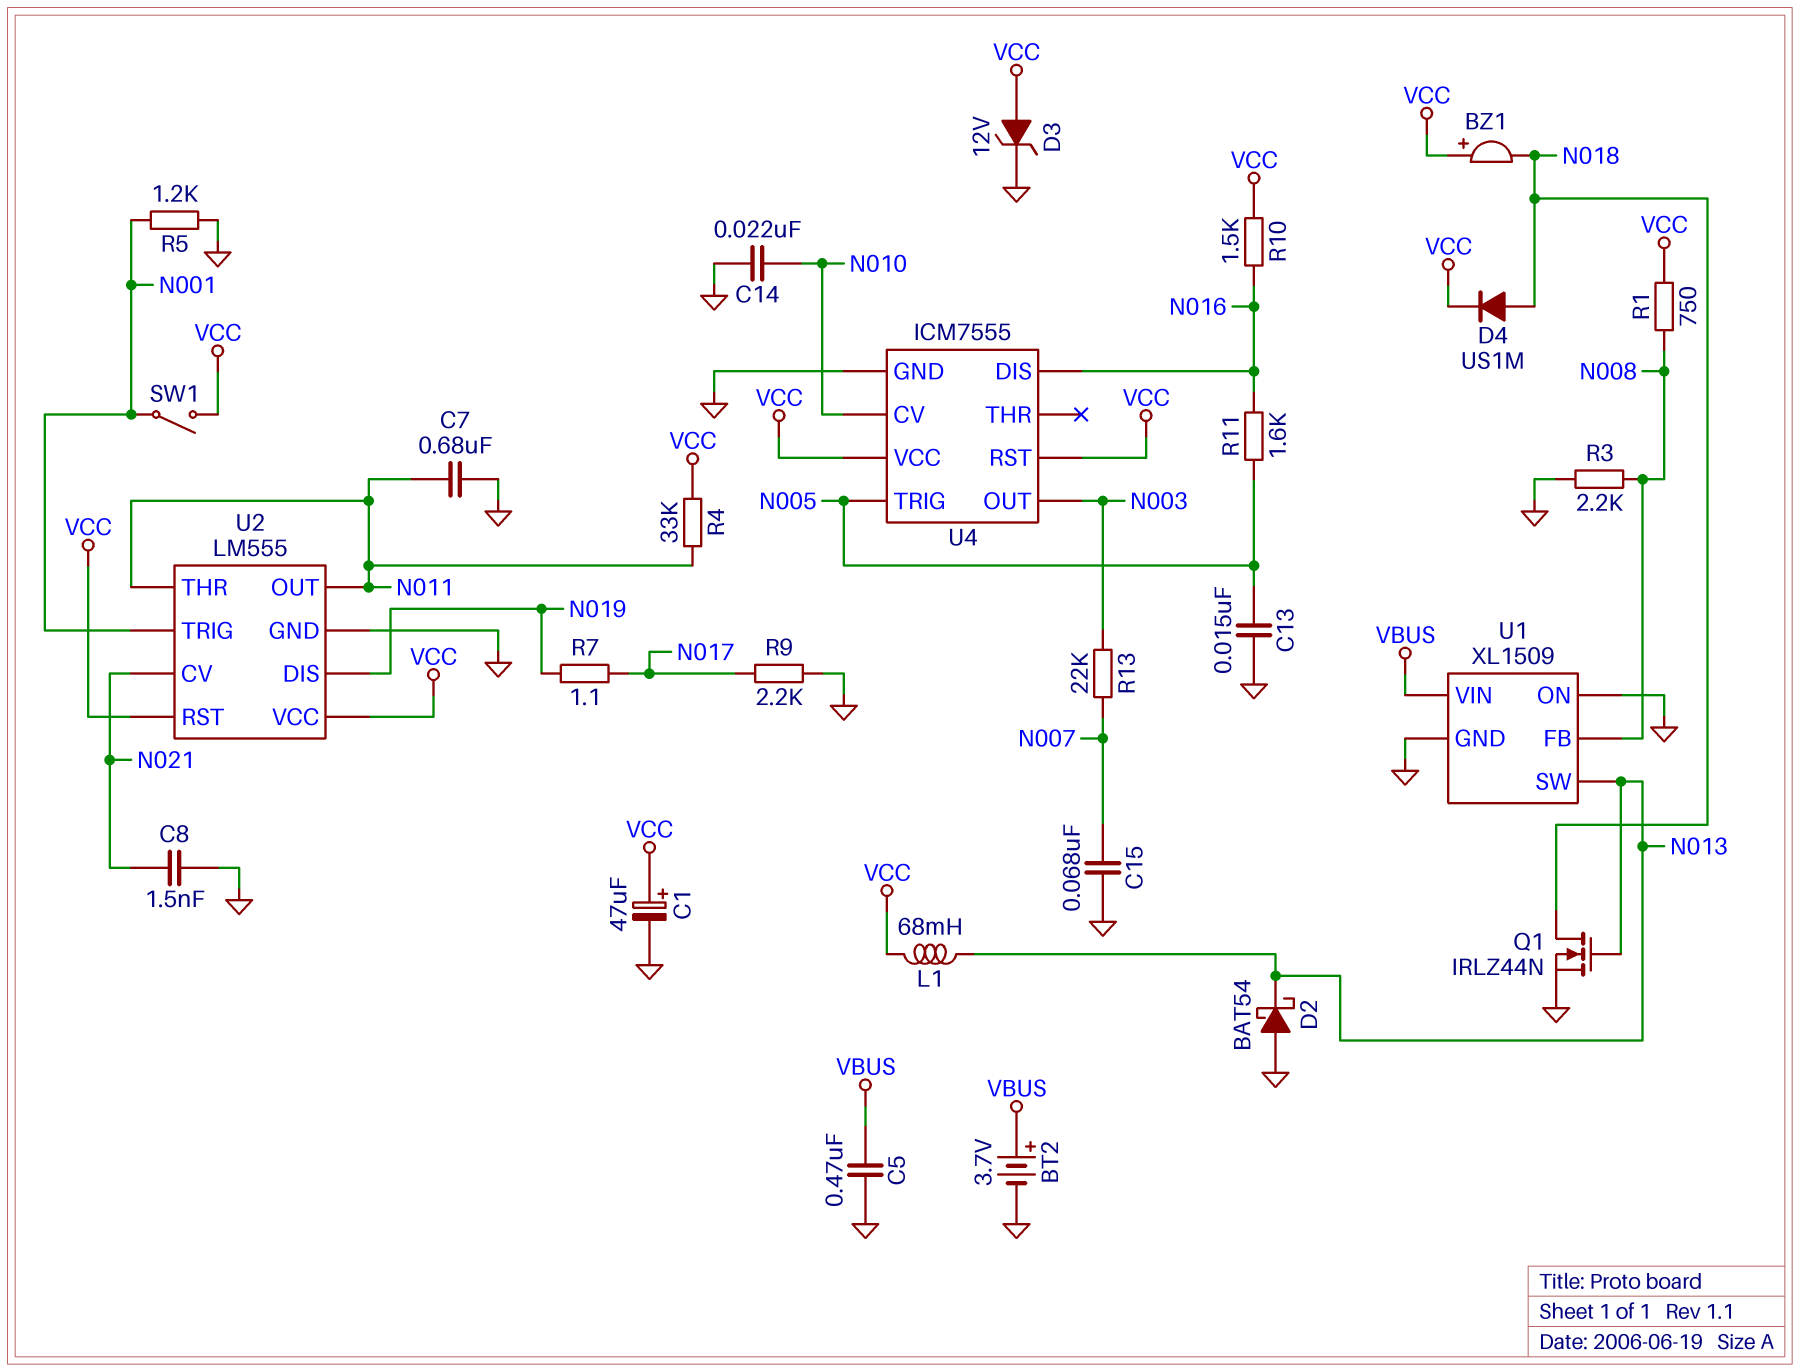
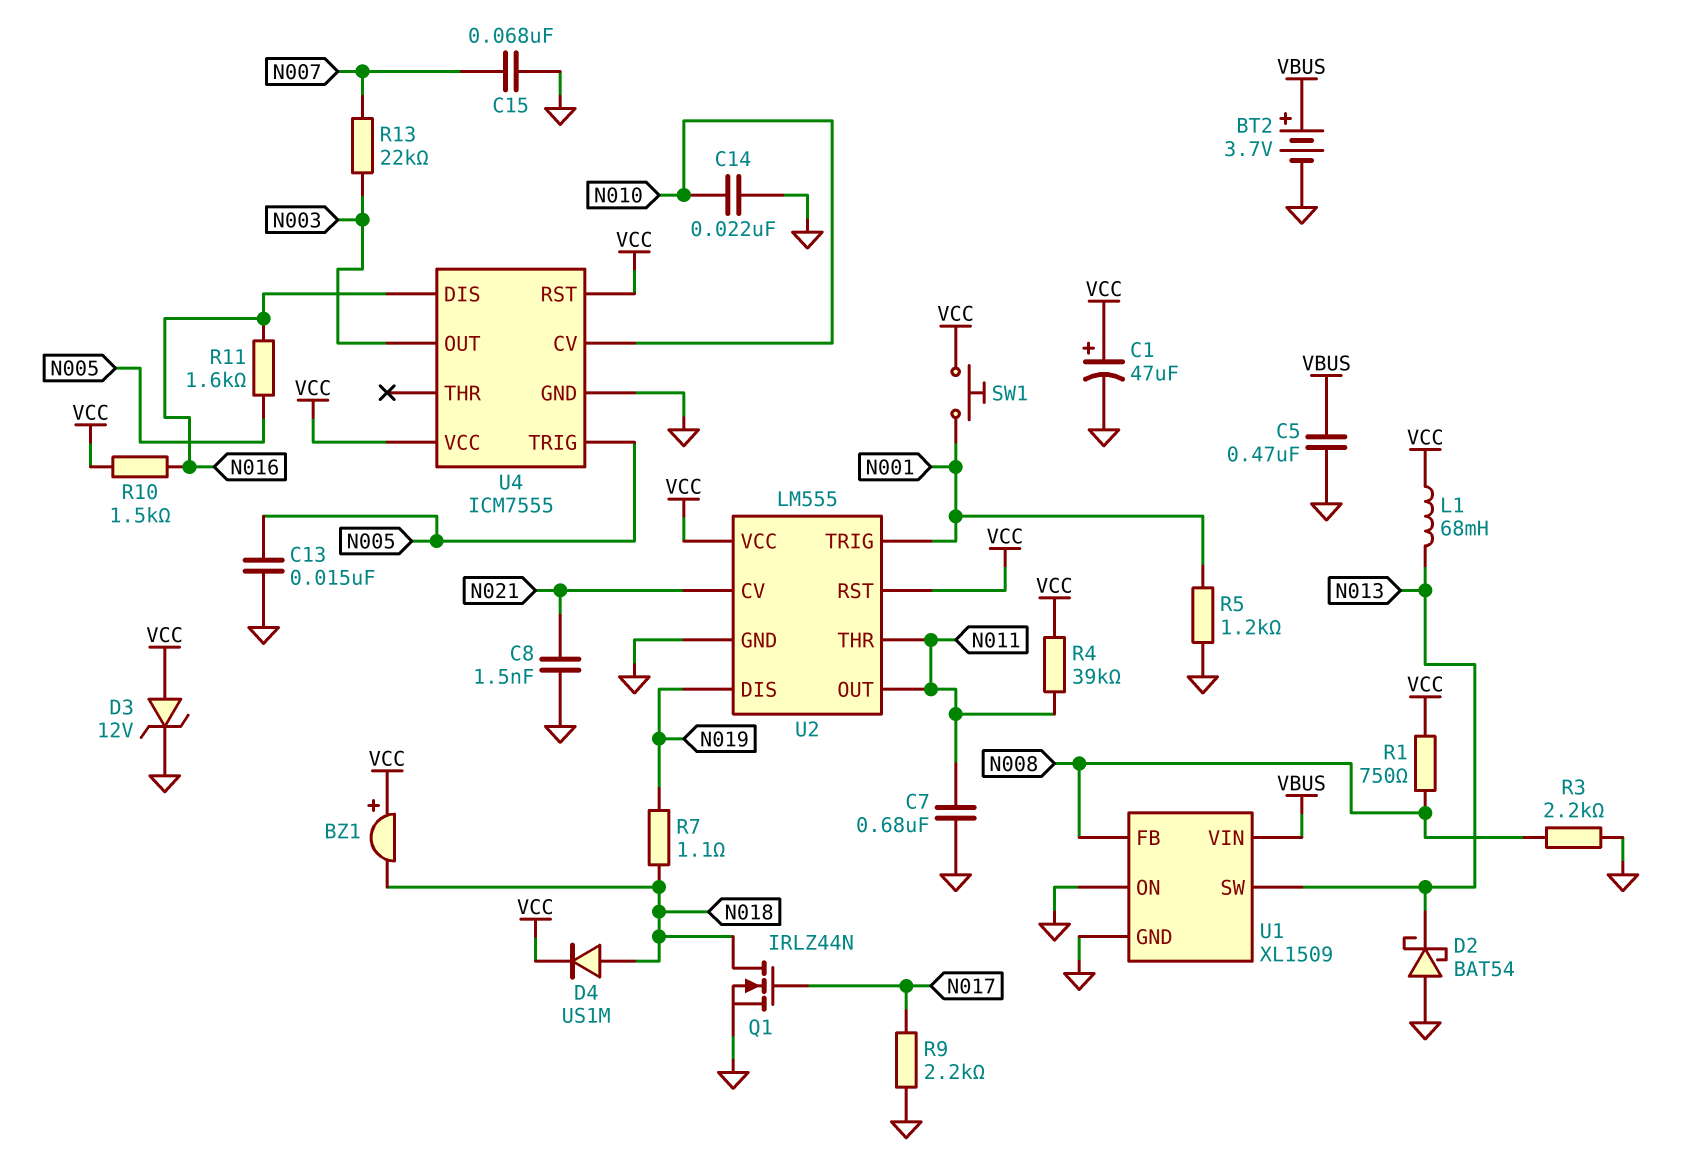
Q1: NMOS IRLZ44N (G N013, D N018, S GND) -> NMOS IRLZ44N (G N017, D N018, S GND)
R4: 33k (N011, VCC) -> 39k (N011, VCC)
R7: 1.1 (N017, N019) -> 1.1 (N018, N019)
SW1: switch (N001, VCC) -> button (N001, VCC)

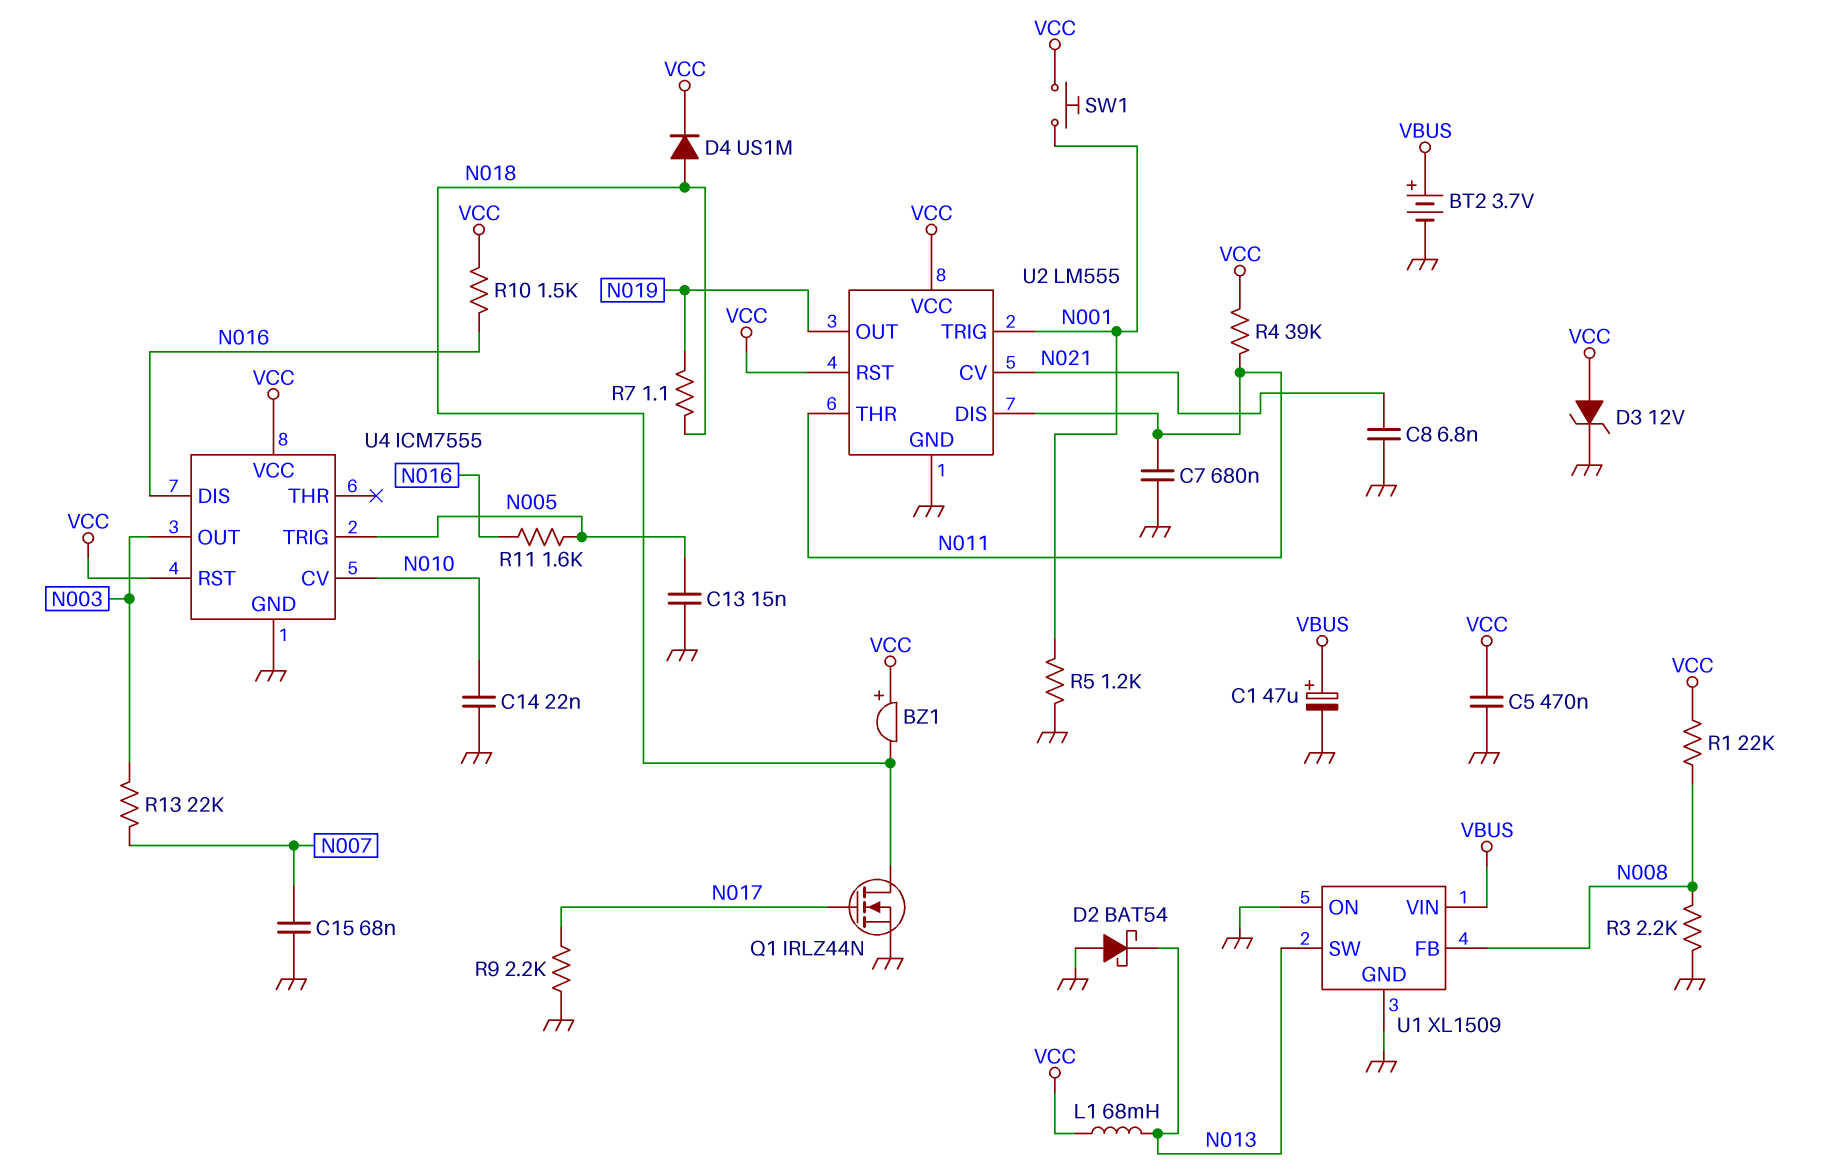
C1: 47uF (plus VCC, minus GND) -> 47uF (plus VBUS, minus GND)
C5: 470nF (GND, VBUS) -> 470nF (GND, VCC)
C8: 1.5nF (GND, N021) -> 6.8nF (GND, N021)
R1: 750 (N008, VCC) -> 22k (N008, VCC)
U2 pin DIS: N019 -> N011
U2 pin OUT: N011 -> N019

